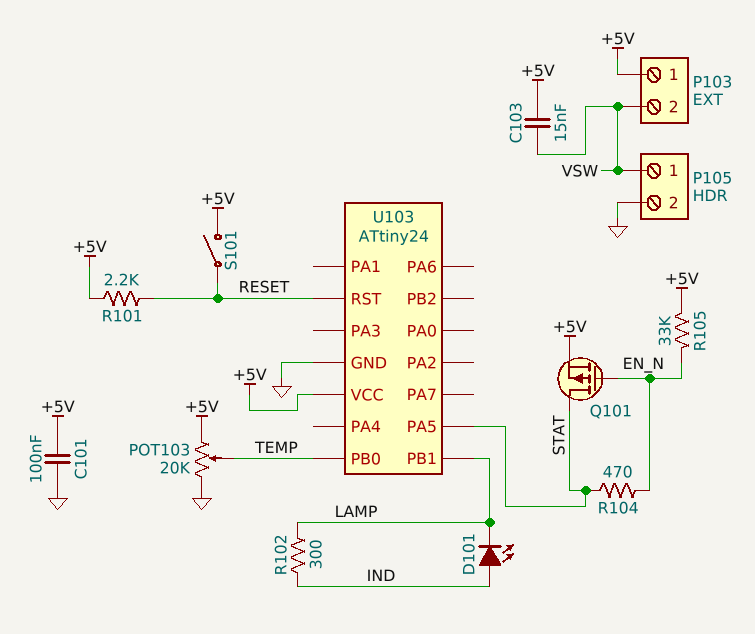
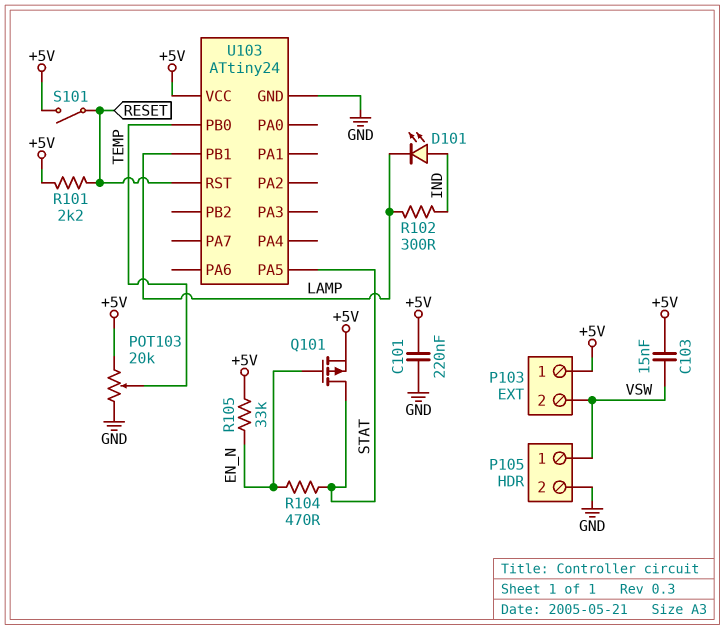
C101: 100nF (+5V, GND) -> 220nF (+5V, GND)

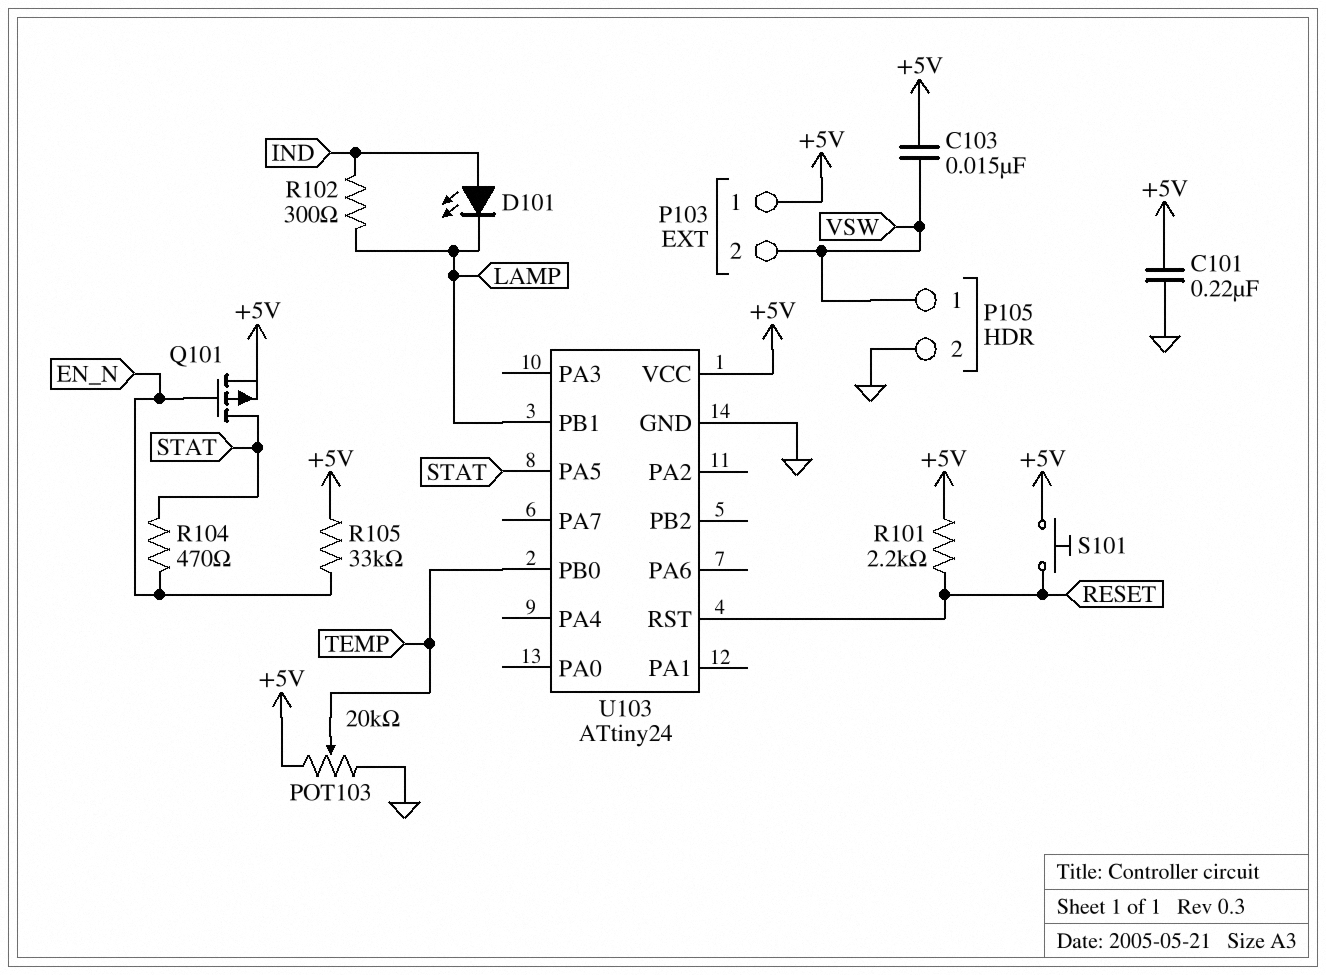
S101: switch (+5V, RESET) -> button (+5V, RESET)

